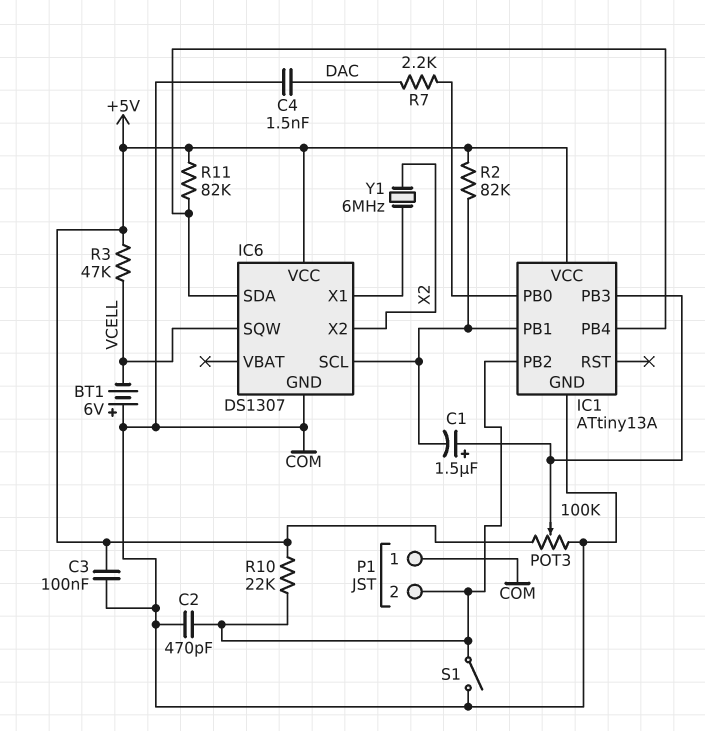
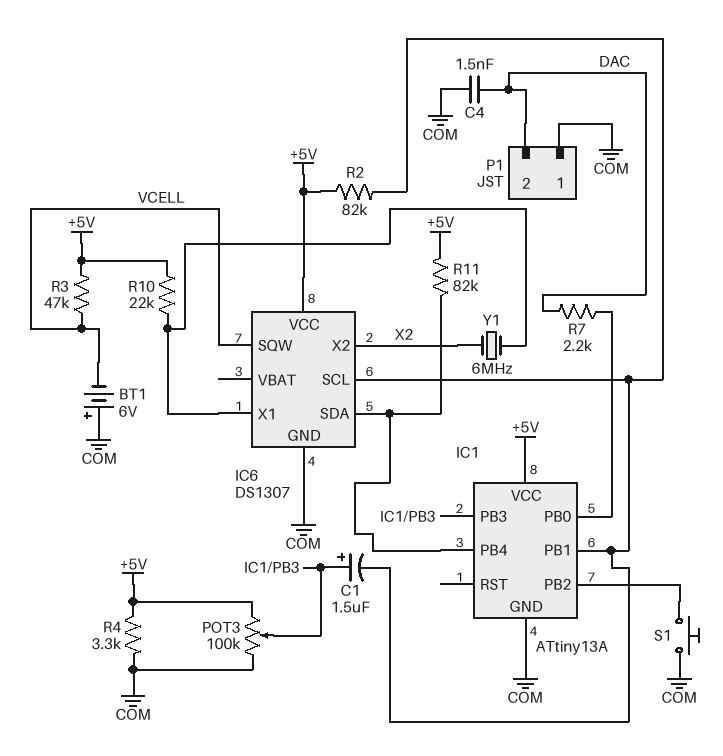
C2: 470pF (COM, IC1/PB2) -> none
C3: 100nF (+5V, COM) -> none
P1 pin 2: IC1/PB2 -> DAC
R4: none -> 3.3k (+5V, COM)
R10: 22k (+5V, IC1/PB2) -> 22k (+5V, IC6/X1)
S1: switch (COM, IC1/PB2) -> button (COM, IC1/PB2)

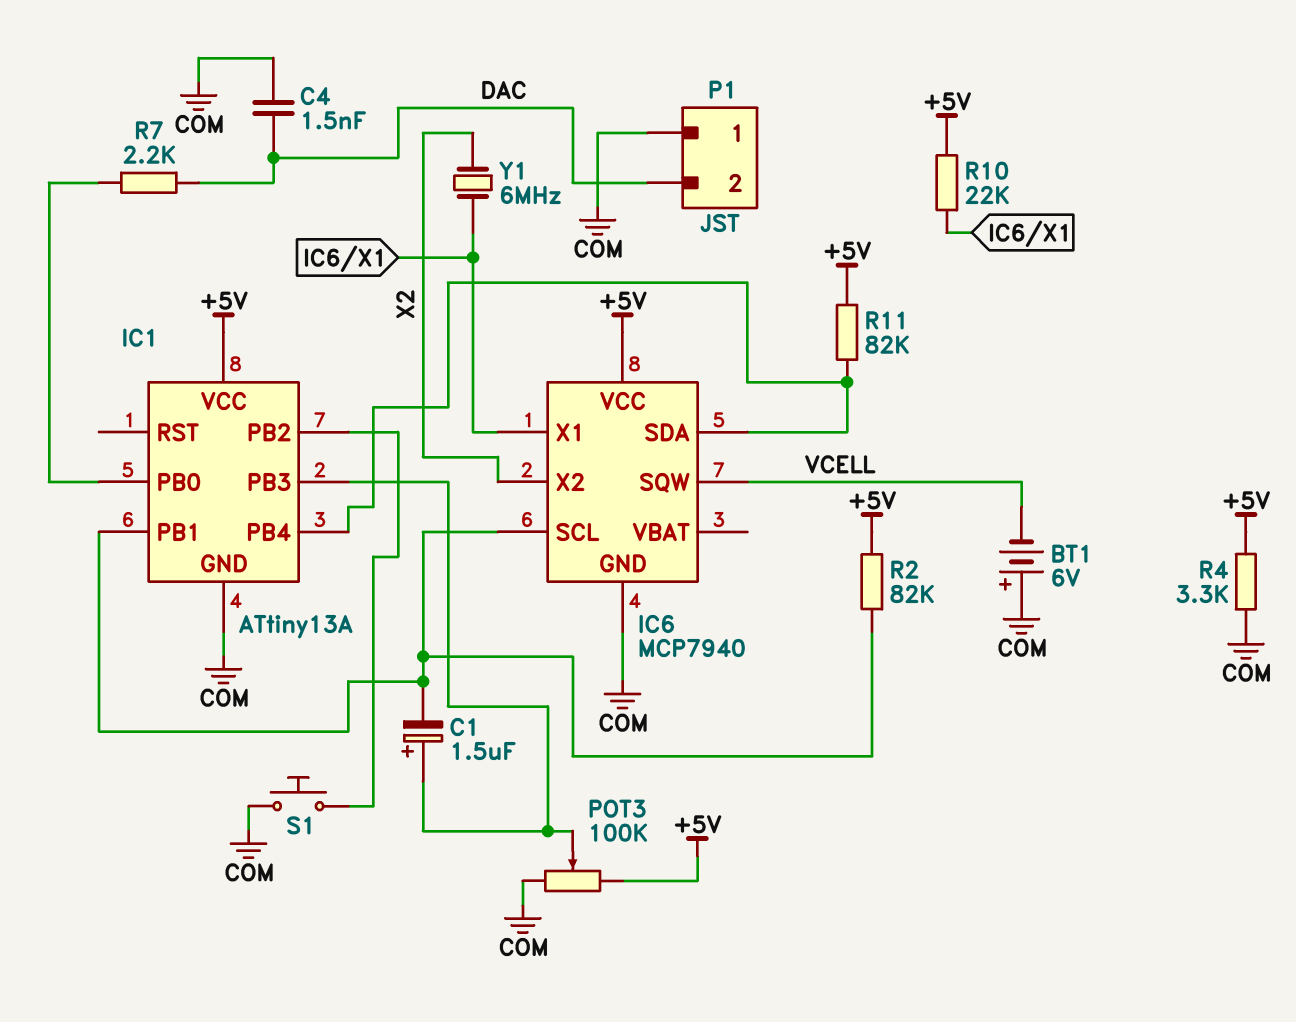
IC6: DS1307 -> MCP7940
R3: 47k (+5V, VCELL) -> none

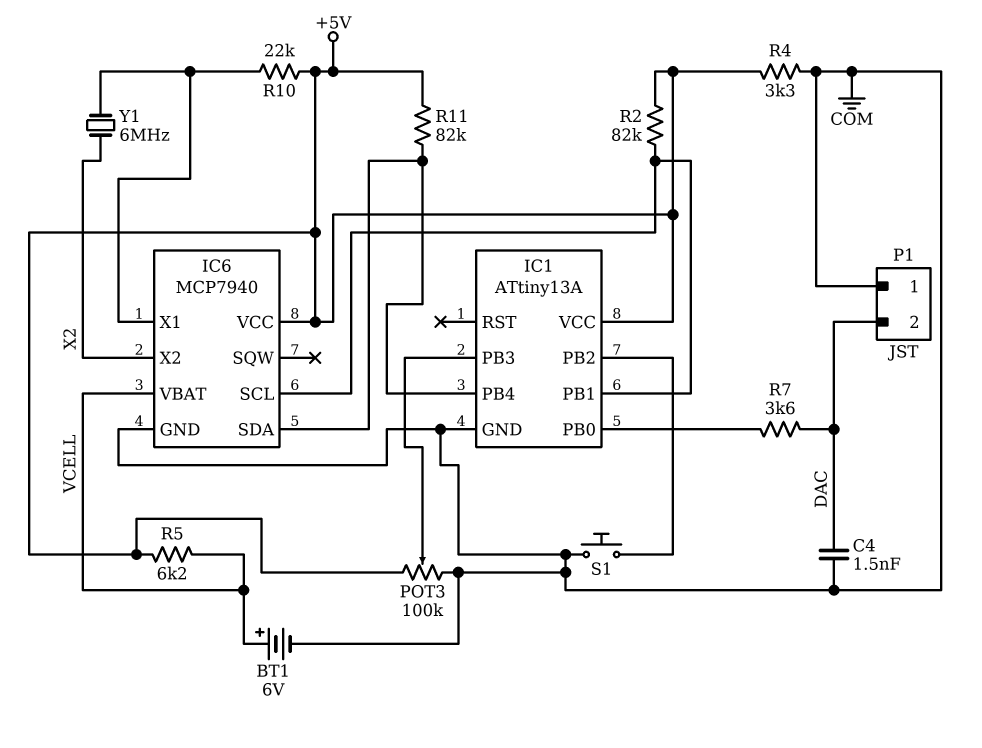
BT1: 6V (plus COM, minus VCELL) -> 6V (plus VCELL, minus COM)
C1: 1.5uF (plus IC1/PB3, minus IC1/PB1) -> none
IC6 pin SQW: VCELL -> none
IC6 pin VBAT: none -> VCELL
R5: none -> 6.2k (+5V, VCELL)
R7: 2.2k (DAC, IC1/PB0) -> 3.6k (DAC, IC1/PB0)

